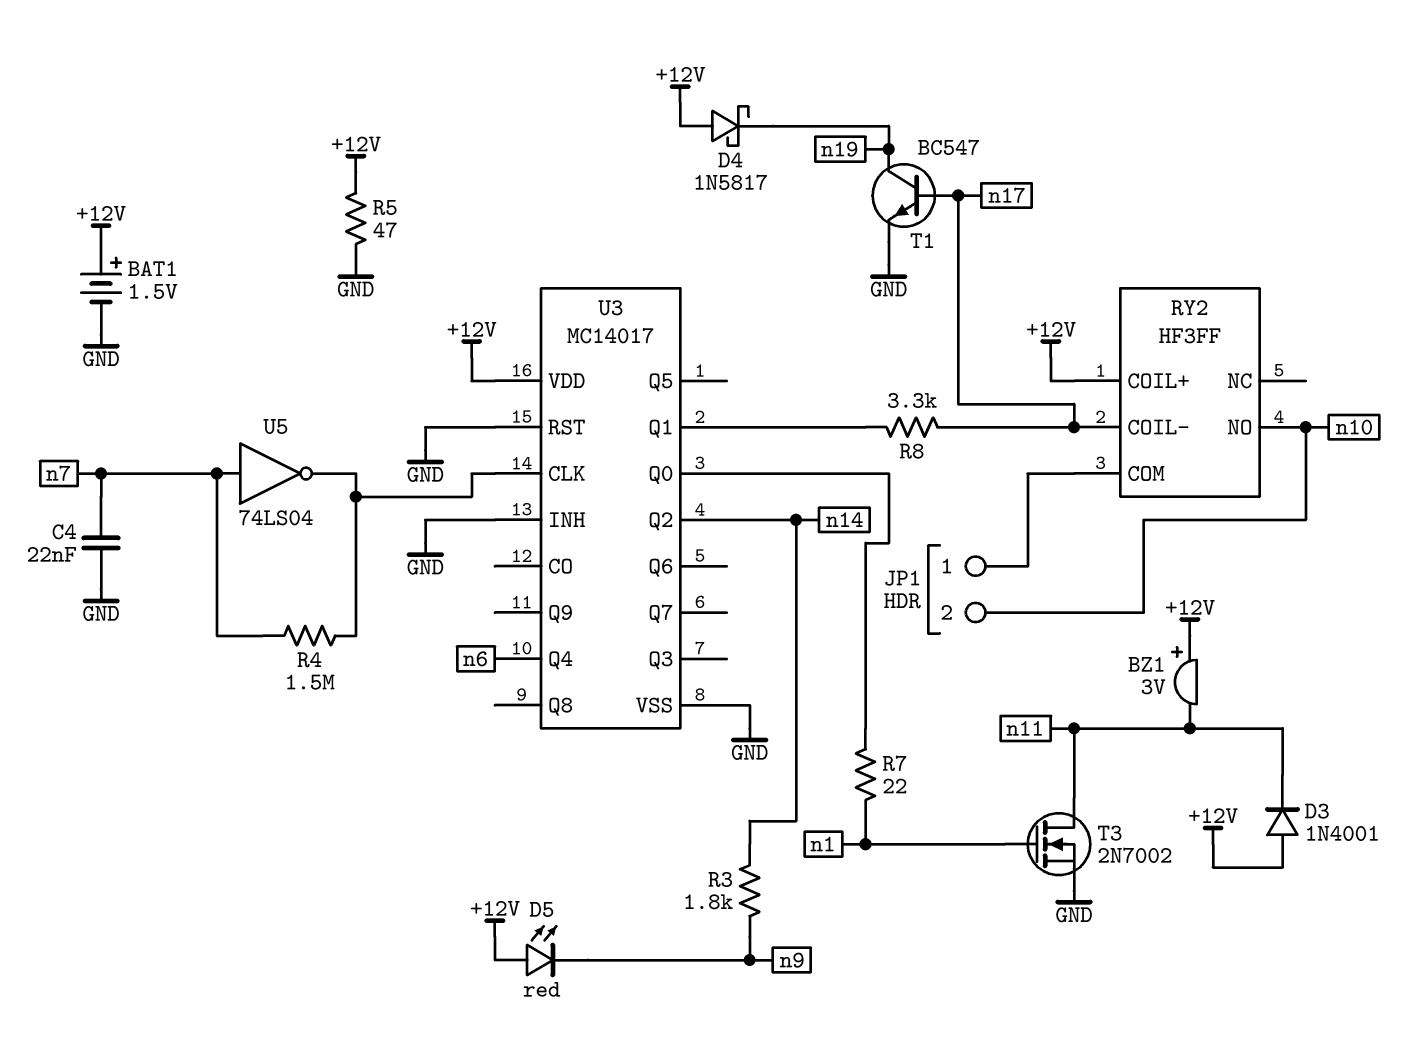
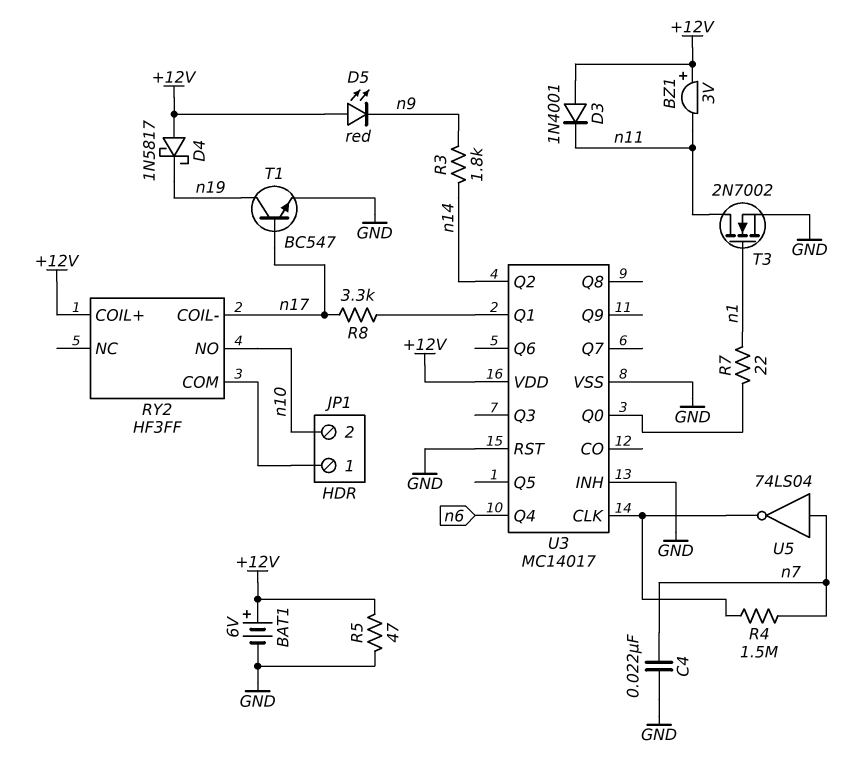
BAT1: 1.5V (plus +12V, minus GND) -> 6V (plus +12V, minus GND)

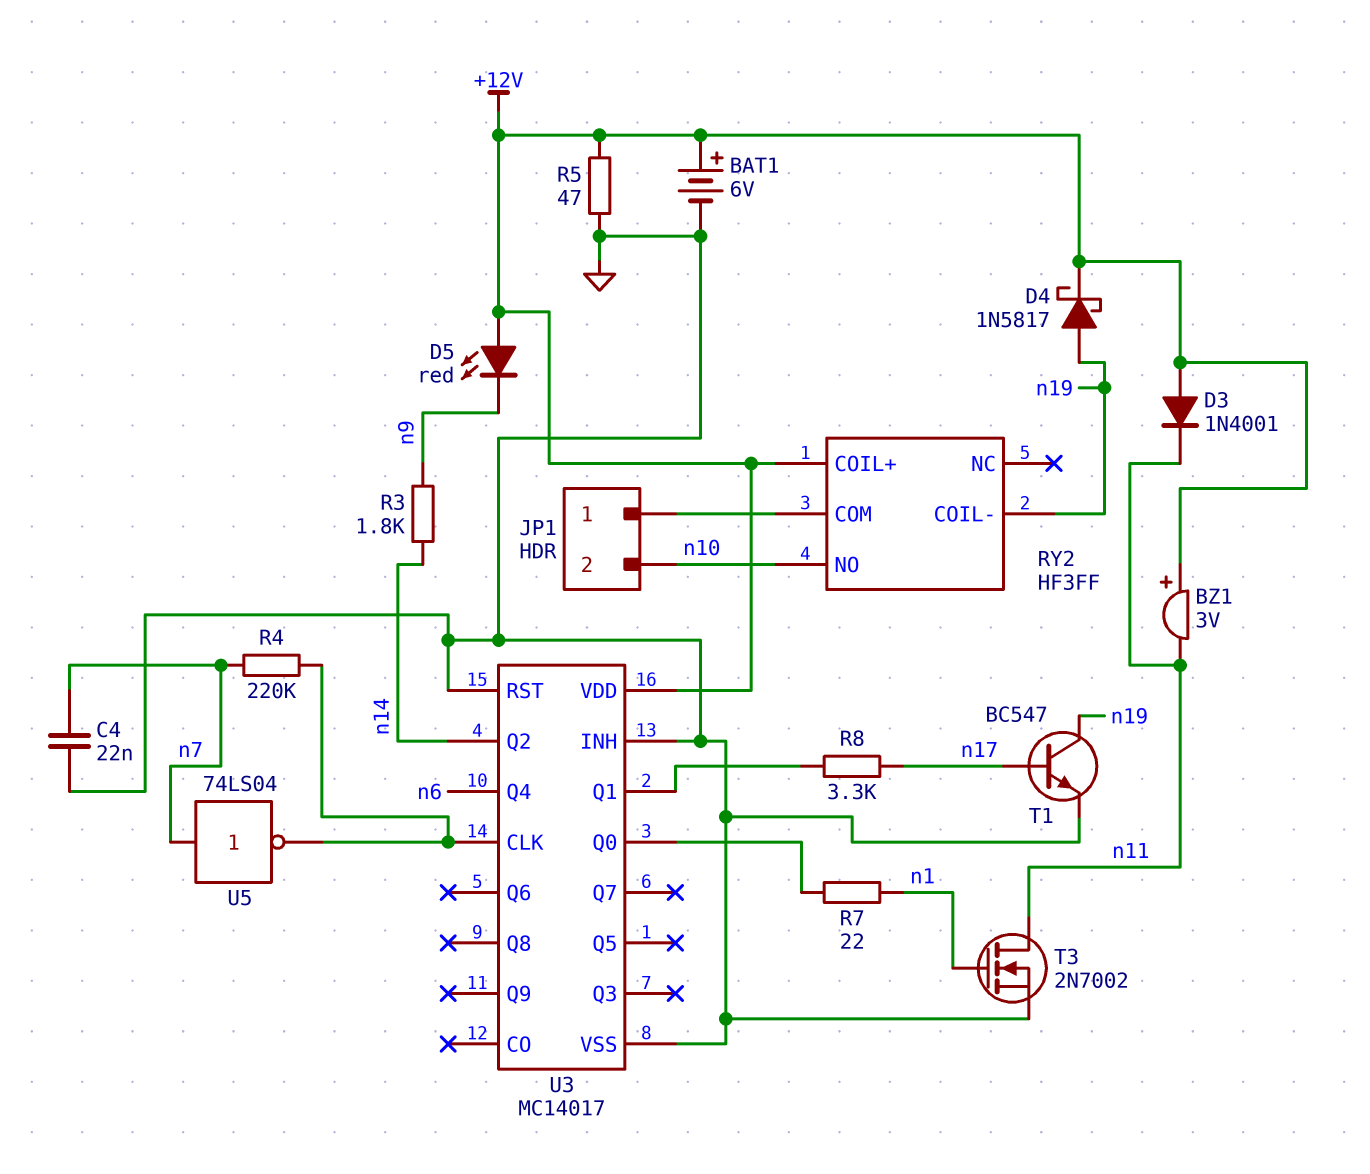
D4: schottky 1N5817 (A +12V, K n19) -> schottky 1N5817 (A n19, K +12V)
R4: 1.5M (U3/CLK, n7) -> 220k (U3/CLK, n7)
RY2 pin COIL-: n17 -> n19

